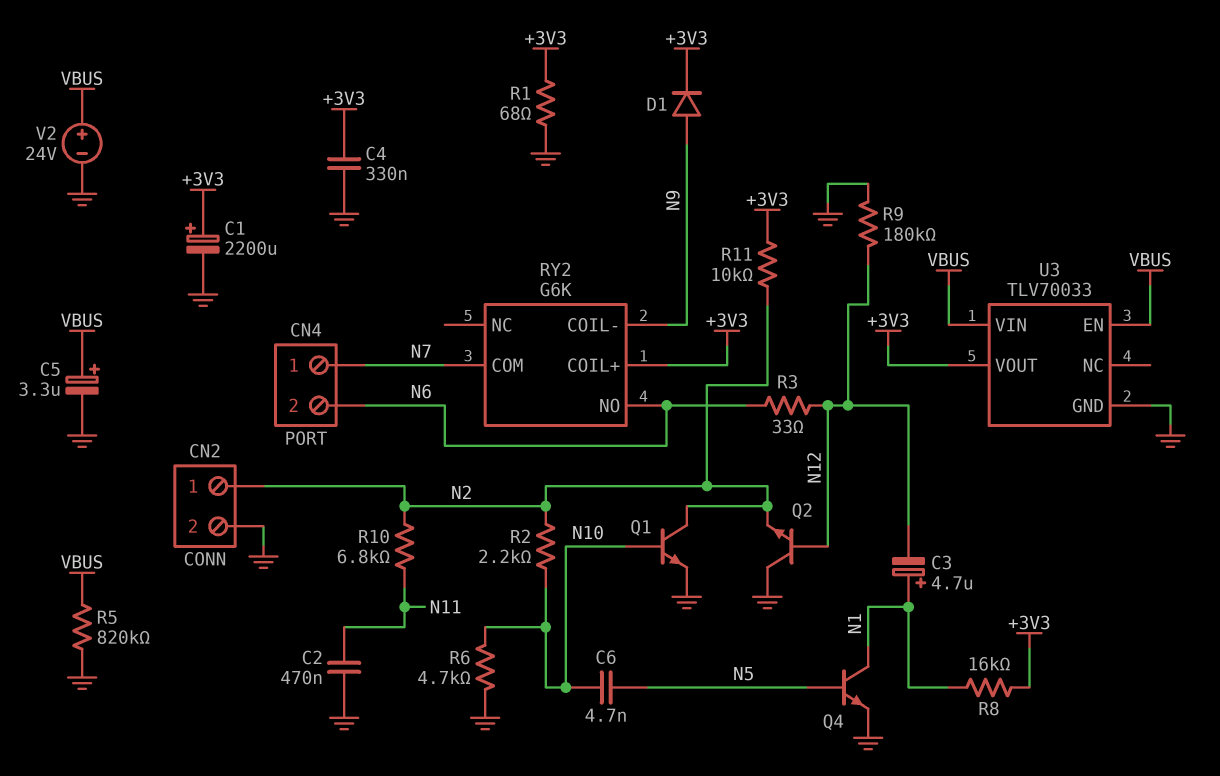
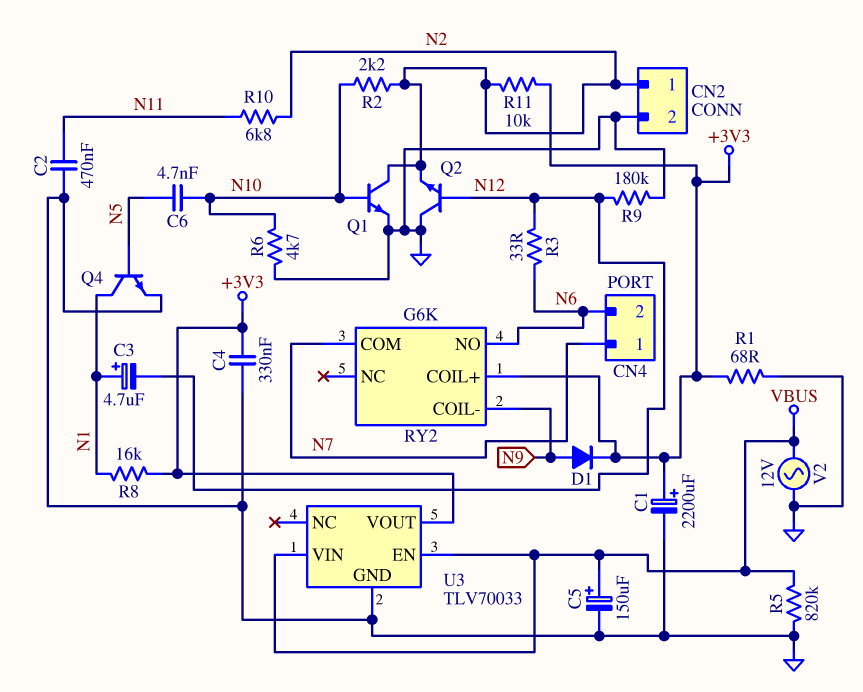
C5: 3.3uF (plus VBUS, minus GND) -> 150uF (plus VBUS, minus GND)
V2: 24V (plus VBUS, minus GND) -> AC 12V (GND, VBUS)

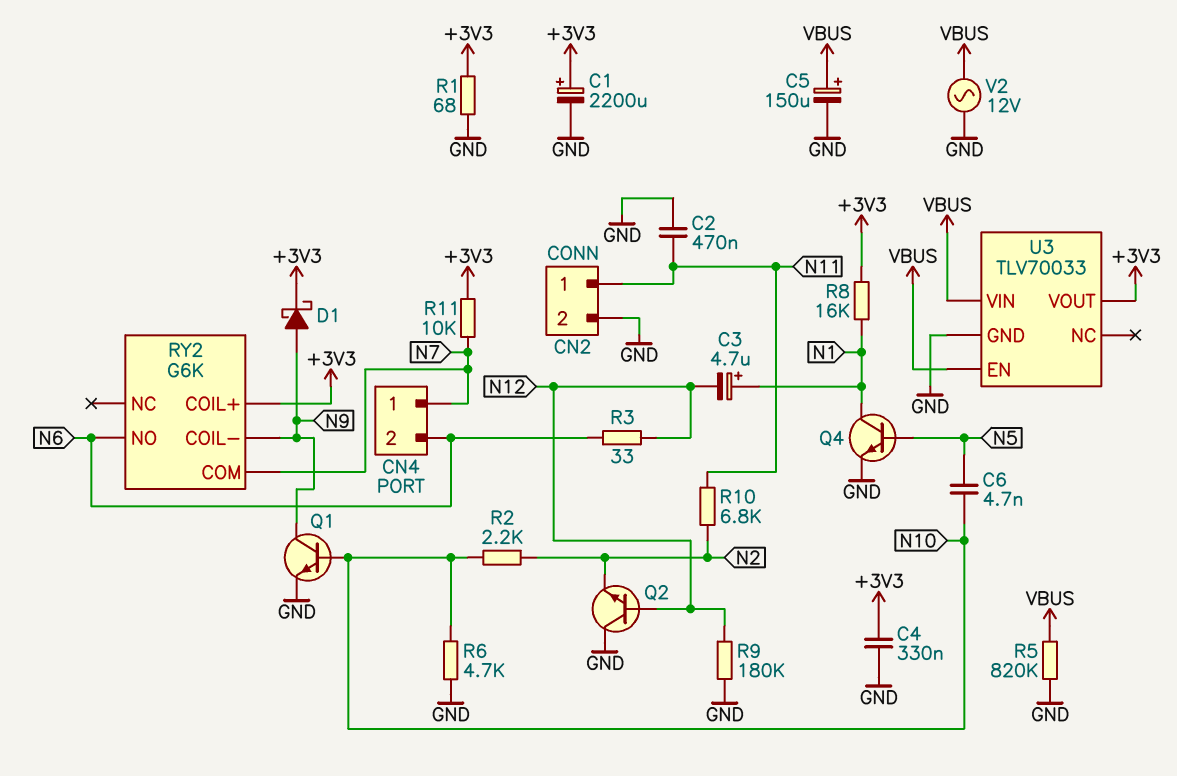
CN2 pin 1: N2 -> N11
D1: diode (A N9, K +3V3) -> schottky (A N9, K +3V3)
Q1: NPN (B N10, C N2, E GND) -> NPN (B N10, C N9, E GND)
R11: 10k (+3V3, N2) -> 10k (+3V3, N7)

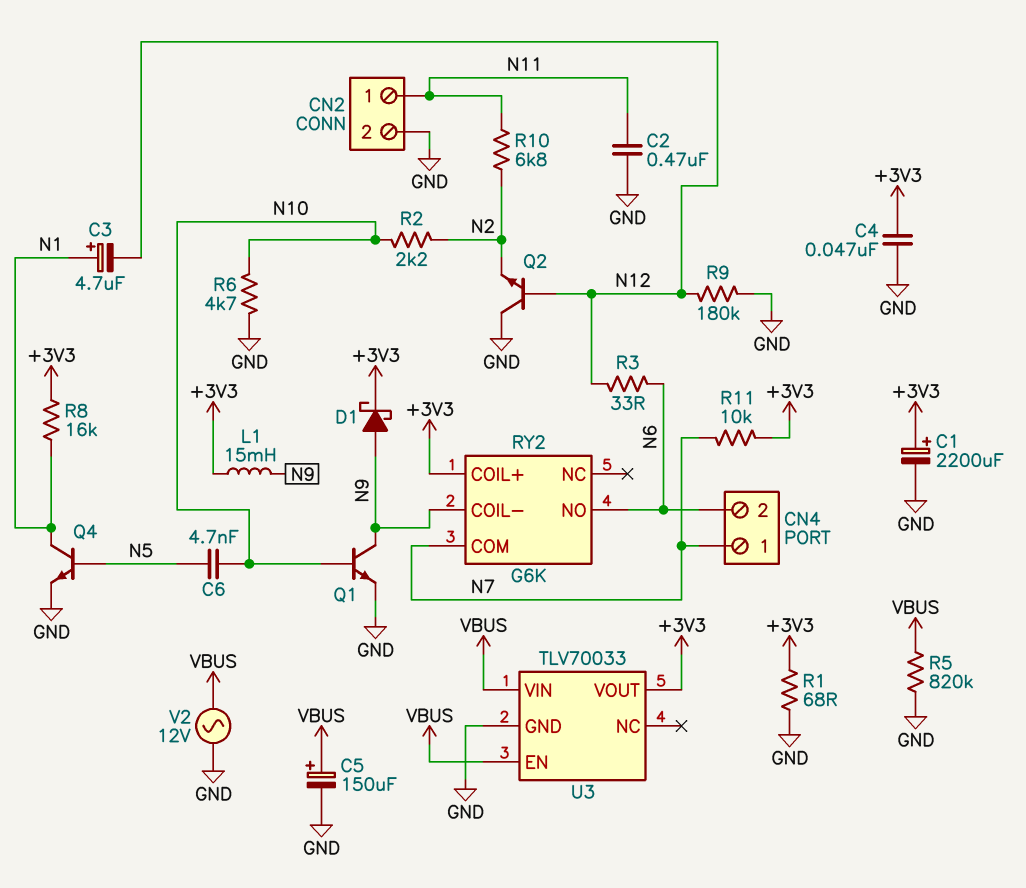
C4: 330nF (+3V3, GND) -> 47nF (+3V3, GND)
L1: none -> 15mH (+3V3, N9)

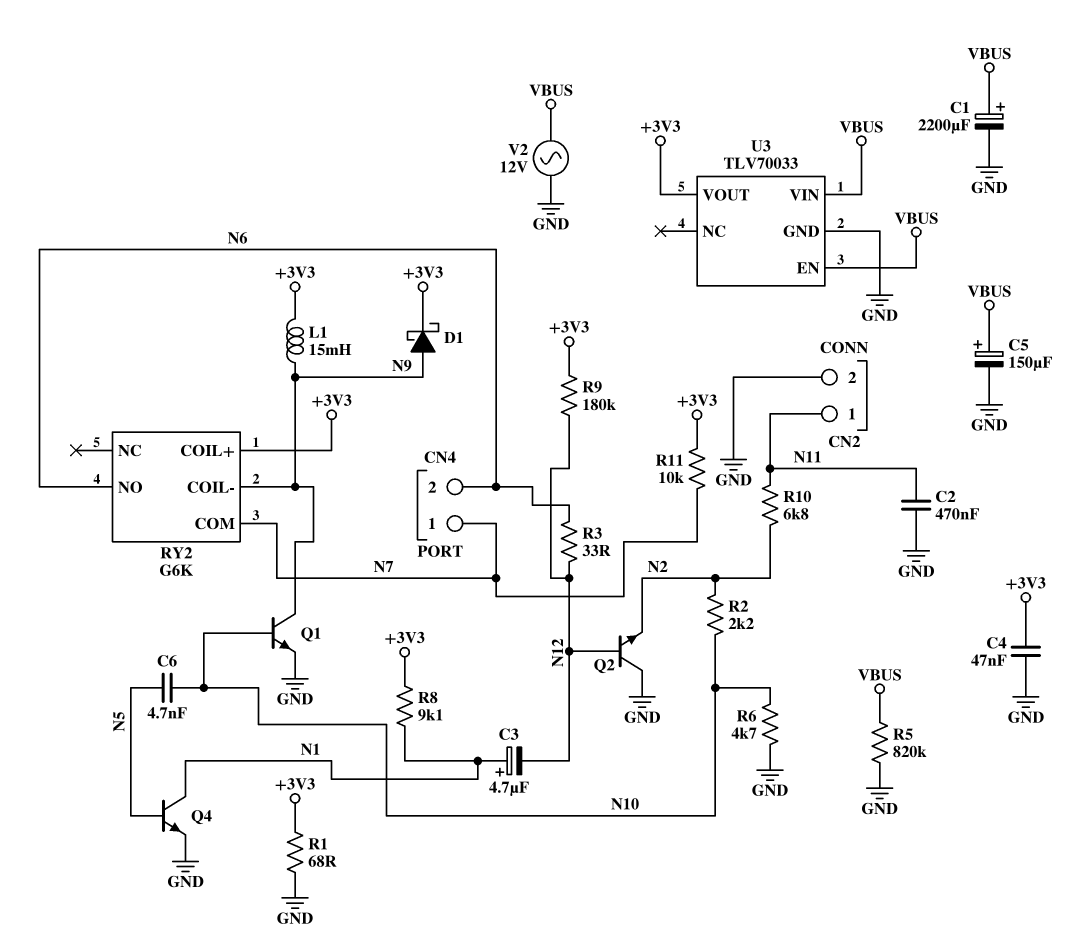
C1: 2200uF (plus +3V3, minus GND) -> 2200uF (plus VBUS, minus GND)
R8: 16k (+3V3, N1) -> 9.1k (+3V3, N1)
R9: 180k (GND, N12) -> 180k (+3V3, N12)

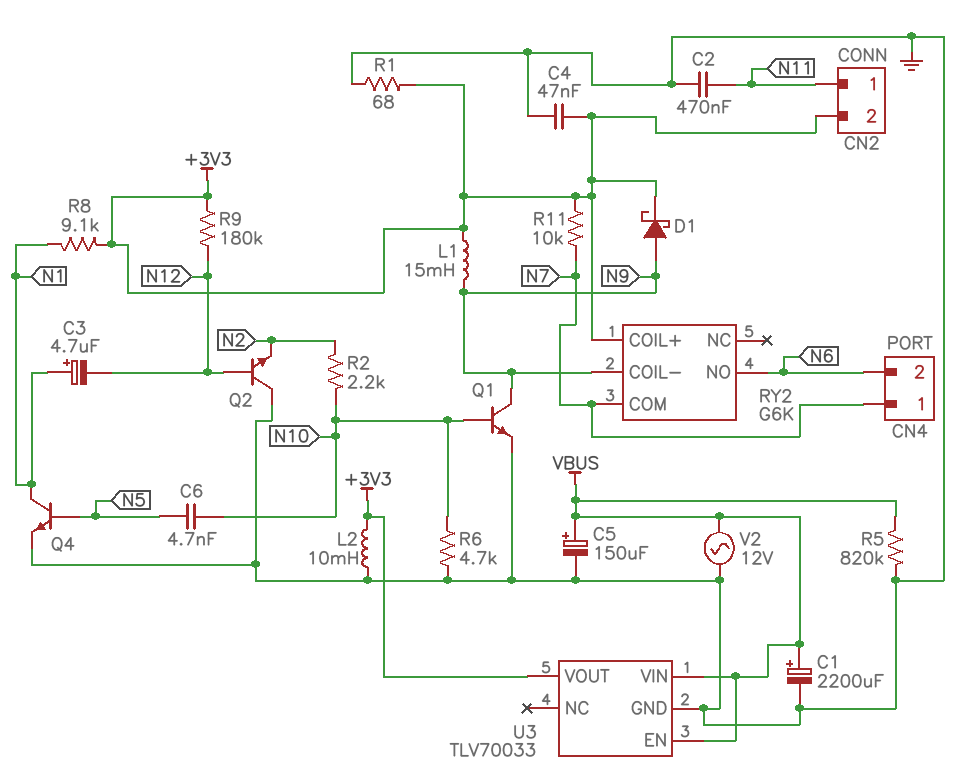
CN2 pin 2: GND -> +3V3
L2: none -> 10mH (+3V3, GND)
R3: 33 (N6, N12) -> none
R10: 6.8k (N2, N11) -> none

